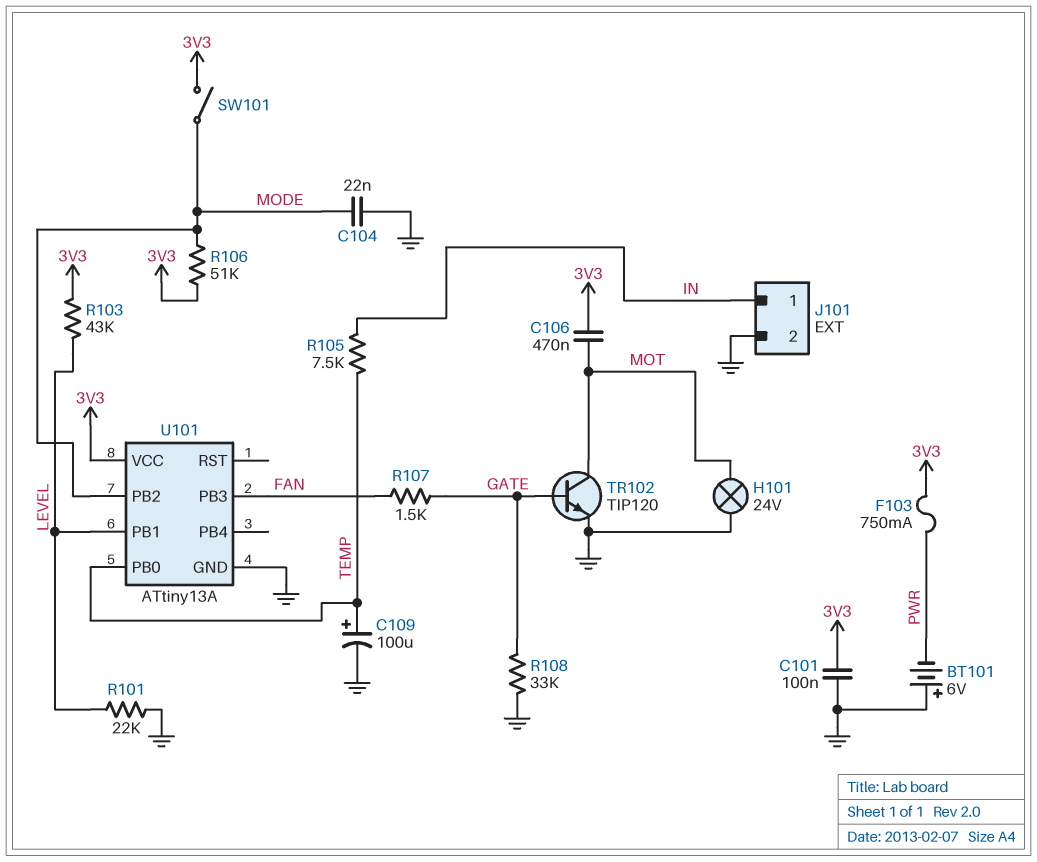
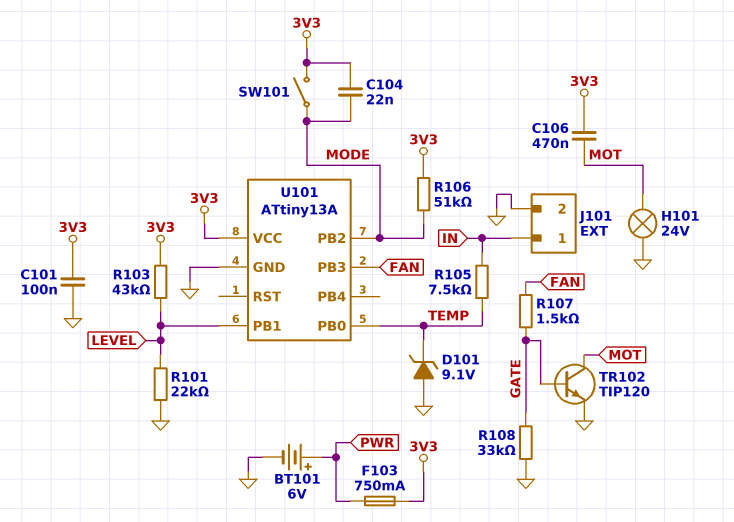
BT101: 6V (plus GND, minus PWR) -> 6V (plus PWR, minus GND)
C104: 22nF (GND, MODE) -> 22nF (3V3, MODE)
C109: 100uF (plus TEMP, minus GND) -> none
D101: none -> zener 9.1V (A GND, K TEMP)

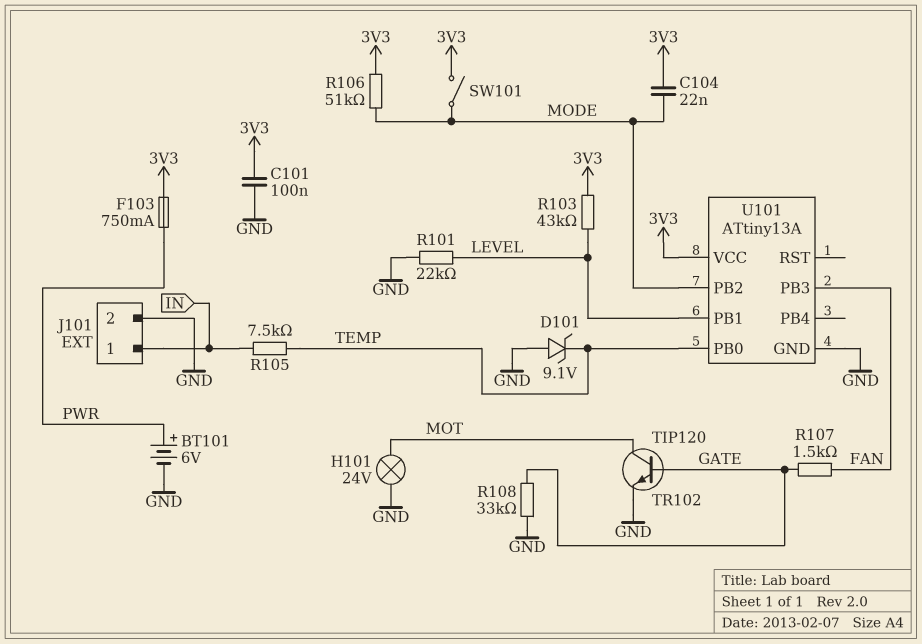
C106: 470nF (3V3, MOT) -> none

